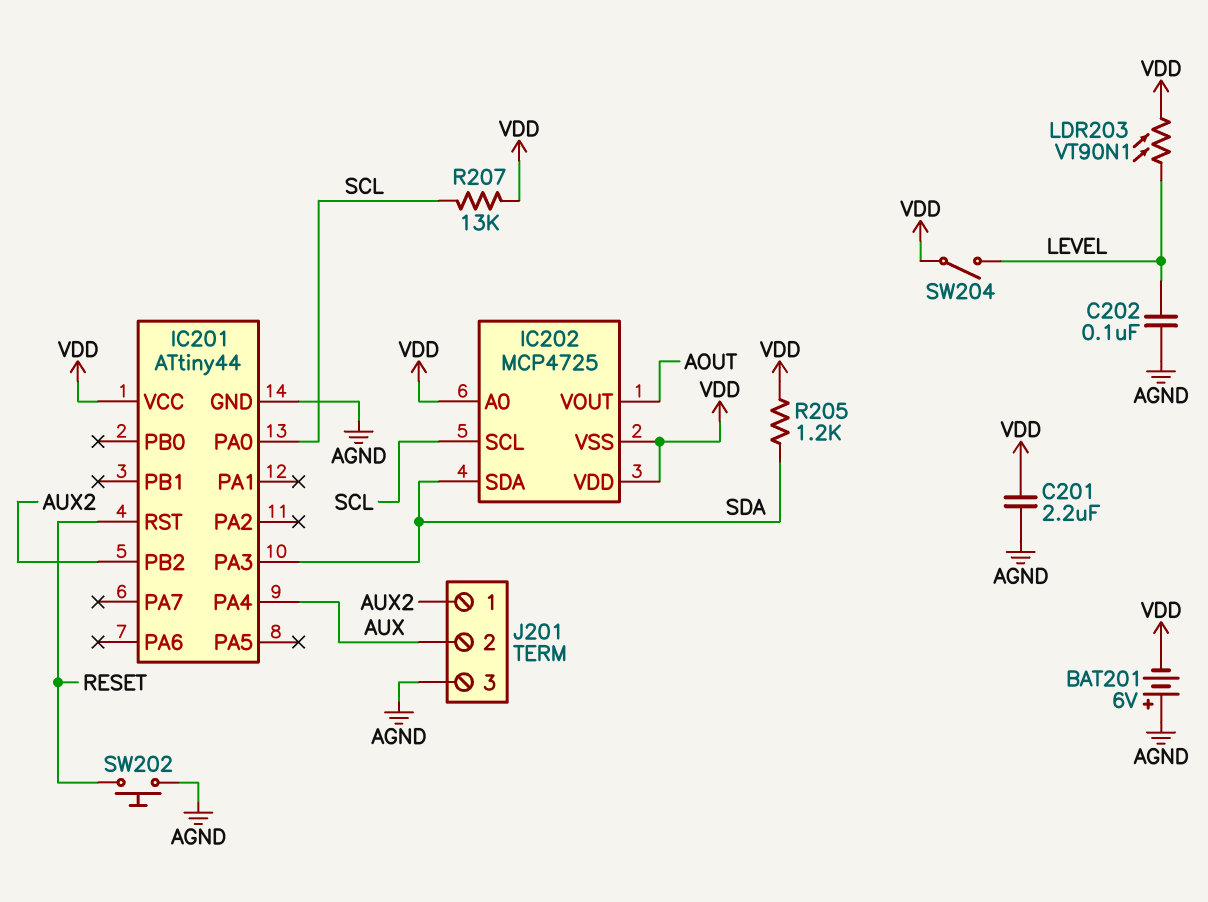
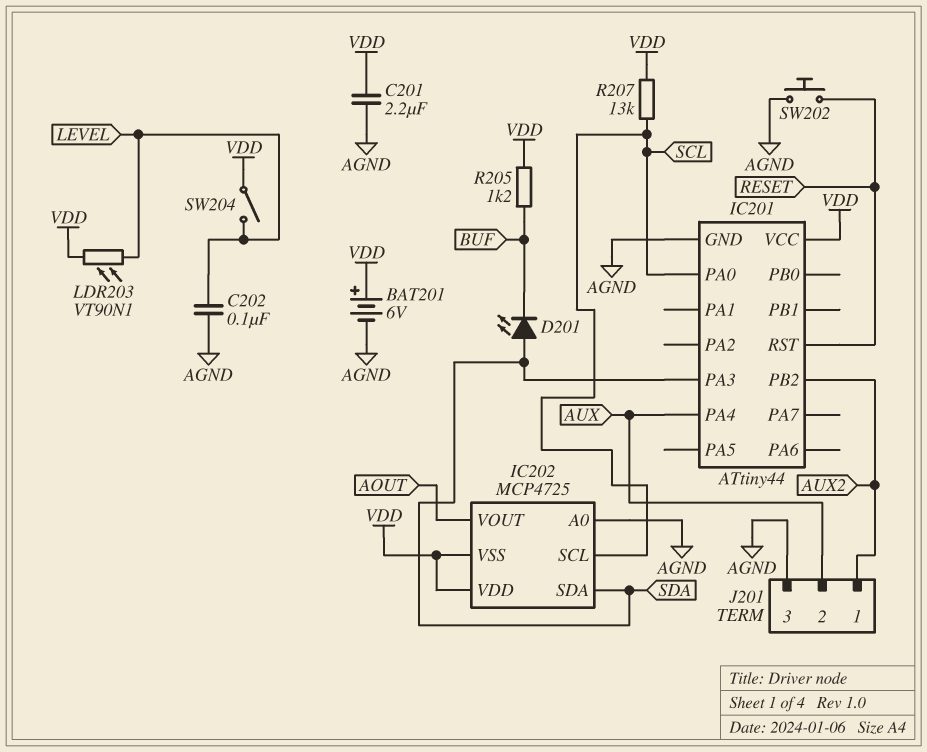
BAT201: 6V (plus AGND, minus VDD) -> 6V (plus VDD, minus AGND)
D201: none -> LED (A SDA, K BUF)
IC202 pin A0: VDD -> AGND
R205: 1.2k (SDA, VDD) -> 1.2k (BUF, VDD)

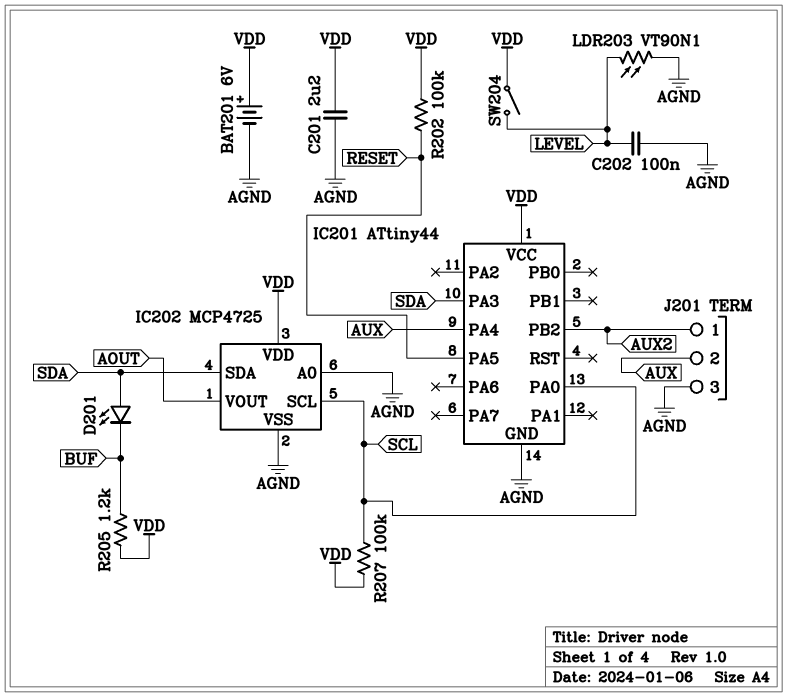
IC201 pin PA5: none -> RESET
IC201 pin RST: RESET -> none
IC202 pin VSS: VDD -> AGND
LDR203: VT90N1 (LEVEL, VDD) -> VT90N1 (AGND, LEVEL)
R202: none -> 100k (RESET, VDD)
R207: 13k (SCL, VDD) -> 100k (SCL, VDD)
SW202: button (AGND, RESET) -> none

